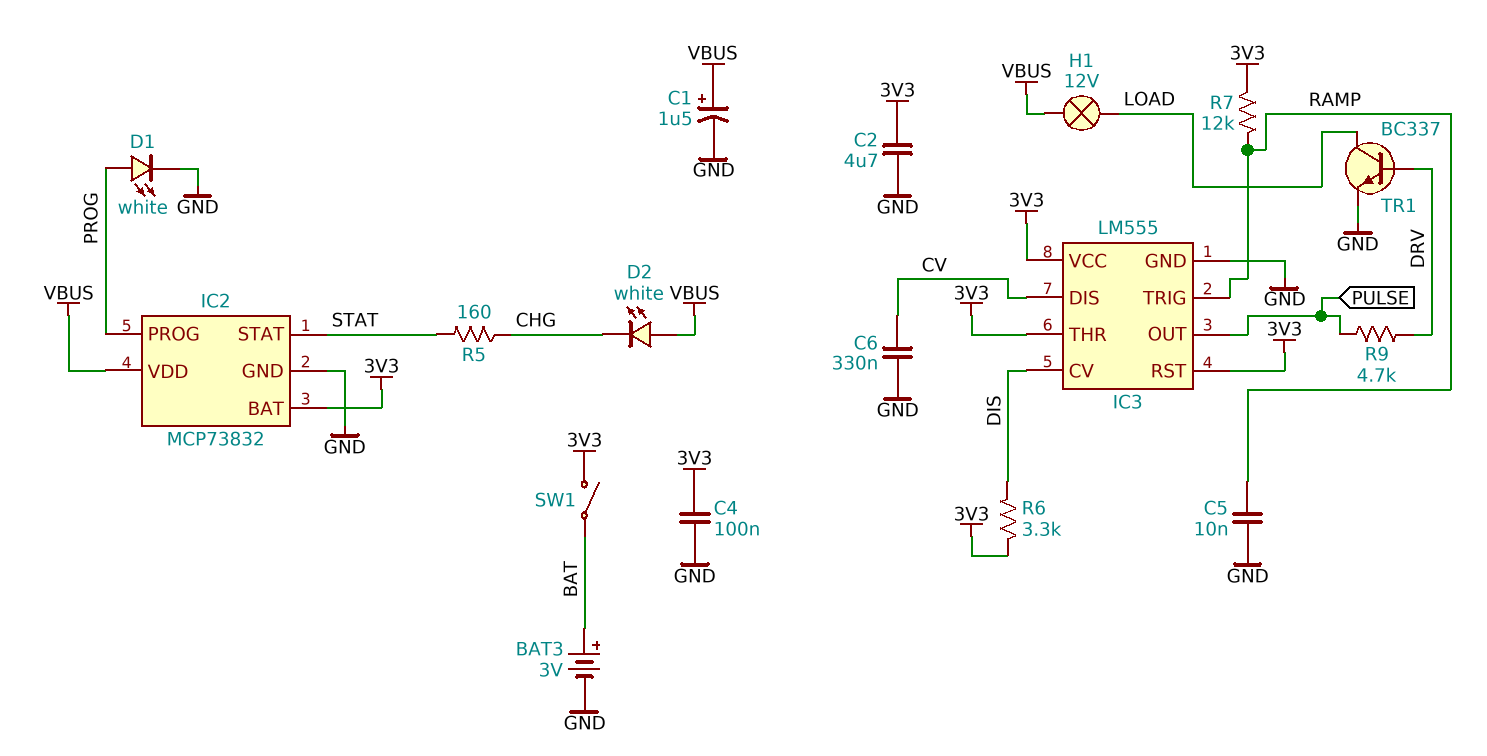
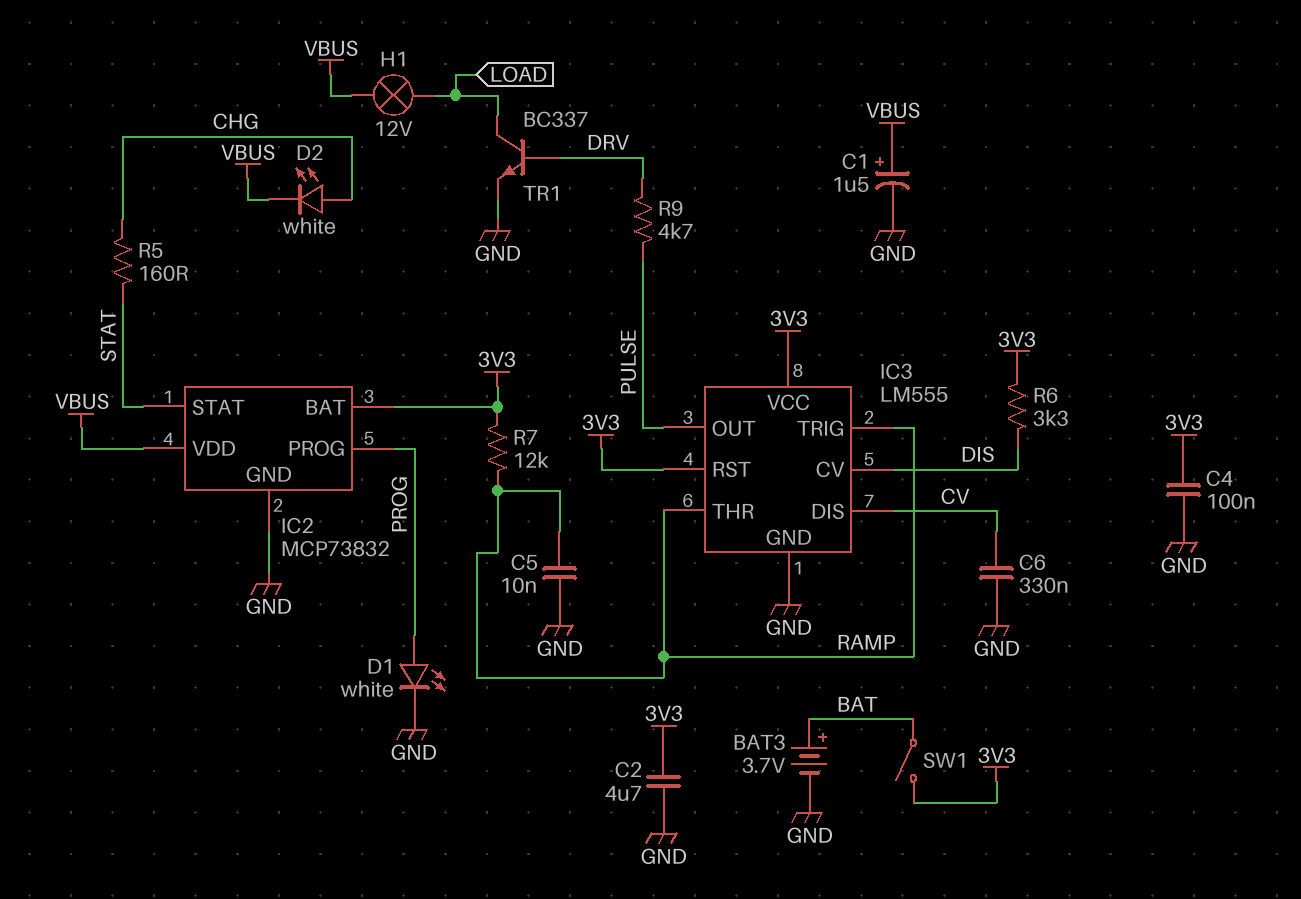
BAT3: 3V (plus BAT, minus GND) -> 3.7V (plus BAT, minus GND)
D2: LED white (A VBUS, K CHG) -> LED white (A CHG, K VBUS)
IC3 pin THR: 3V3 -> RAMP

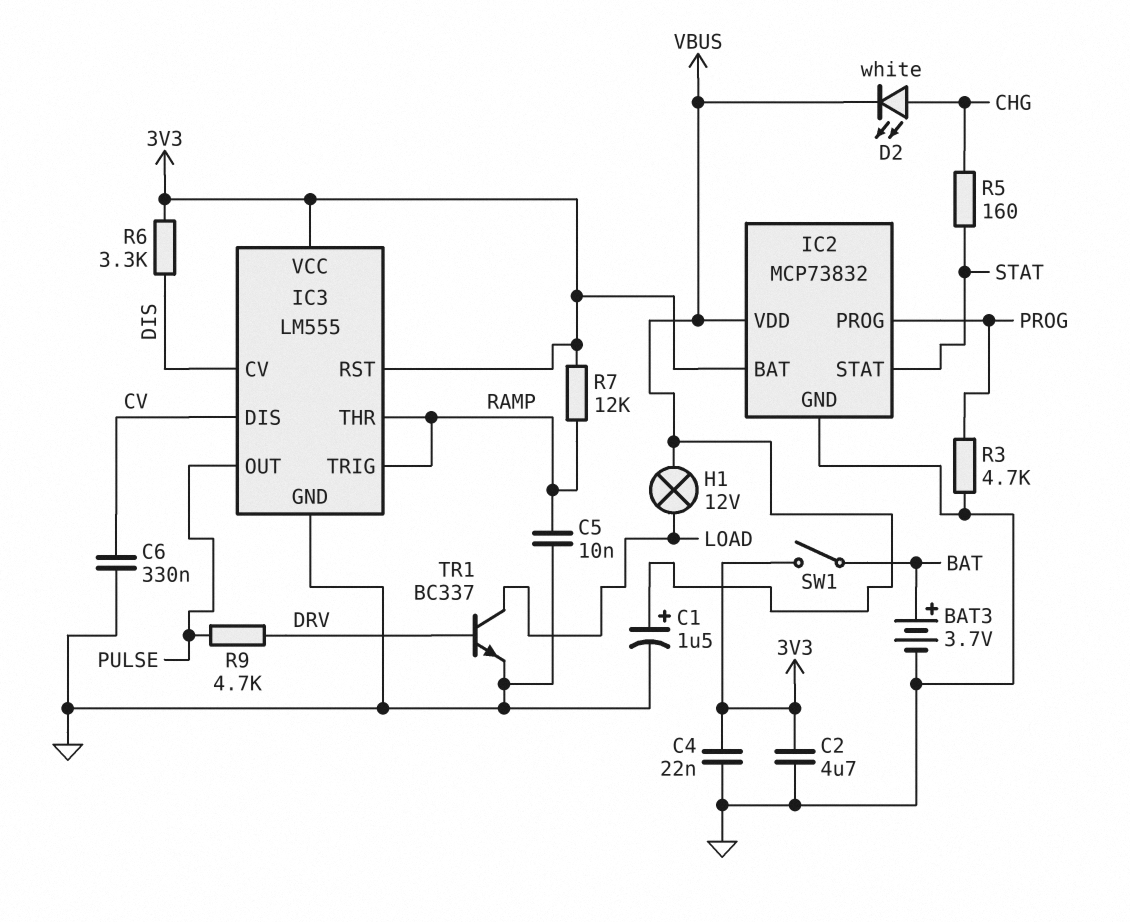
C4: 100nF (3V3, GND) -> 22nF (3V3, GND)
D1: LED white (A PROG, K GND) -> none
R3: none -> 4.7k (GND, PROG)

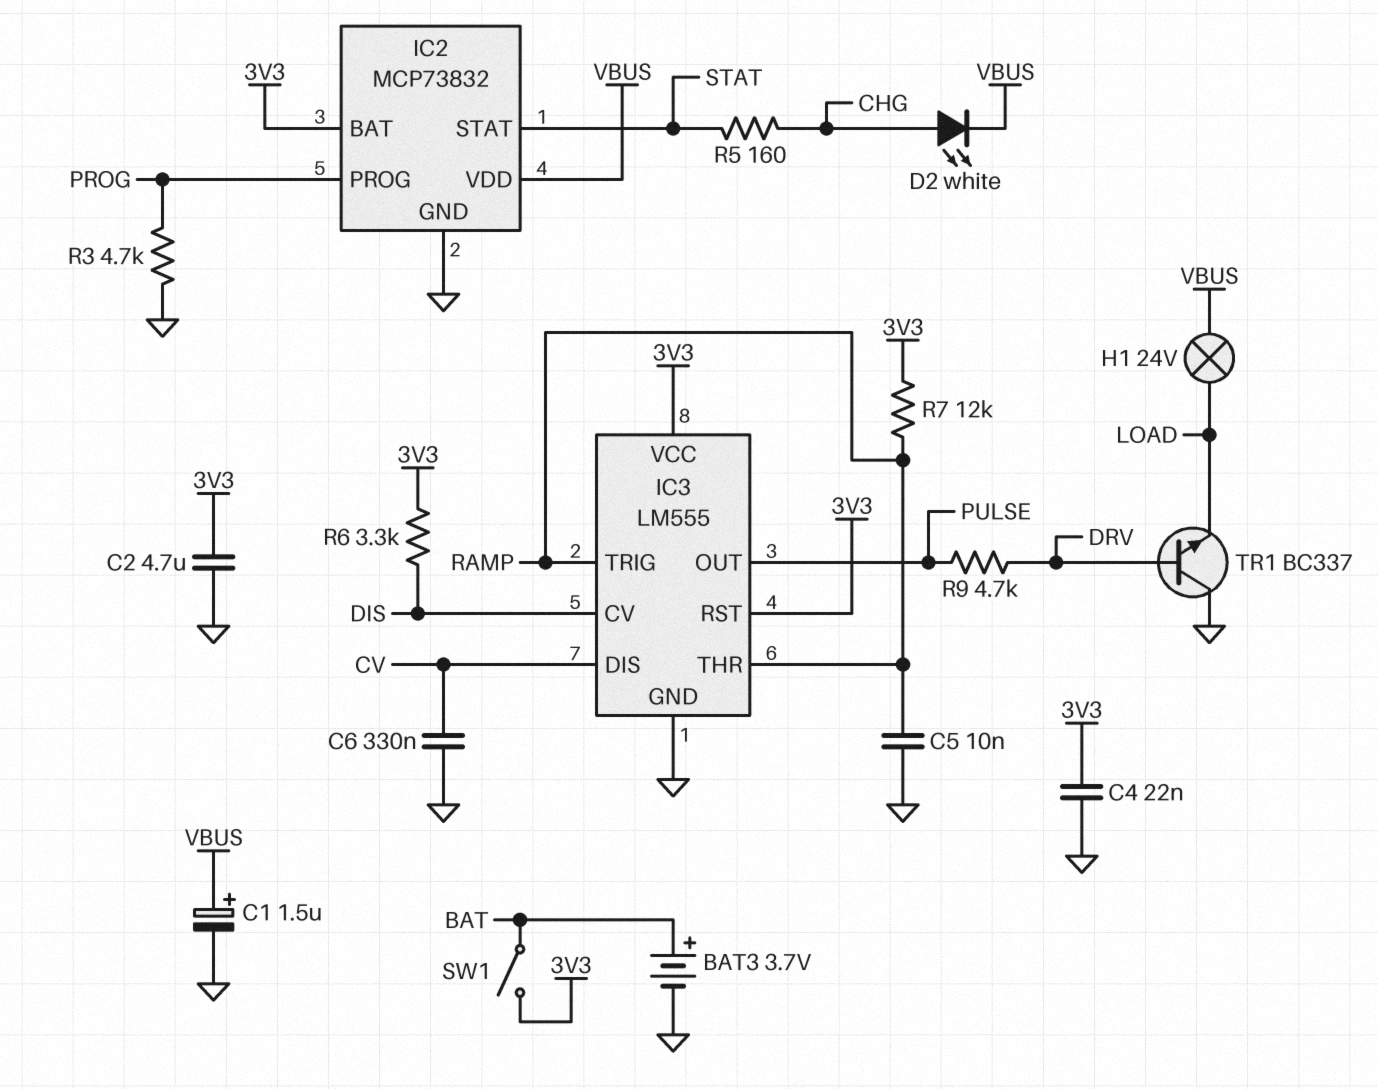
H1: lamp 12V (LOAD, VBUS) -> lamp 24V (LOAD, VBUS)
TR1: NPN BC337 (B DRV, C LOAD, E GND) -> NPN BC337 (B DRV, C GND, E LOAD)

